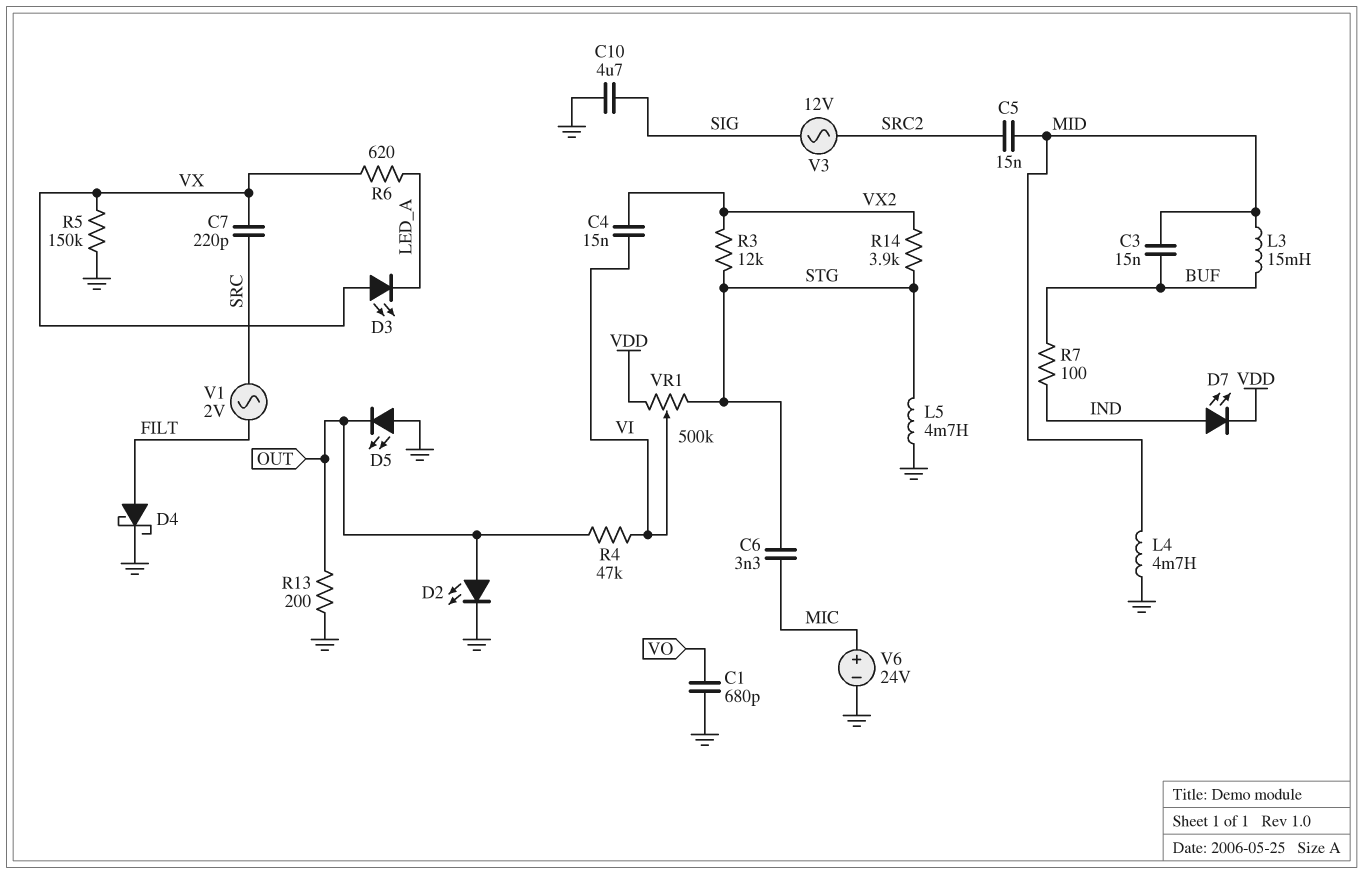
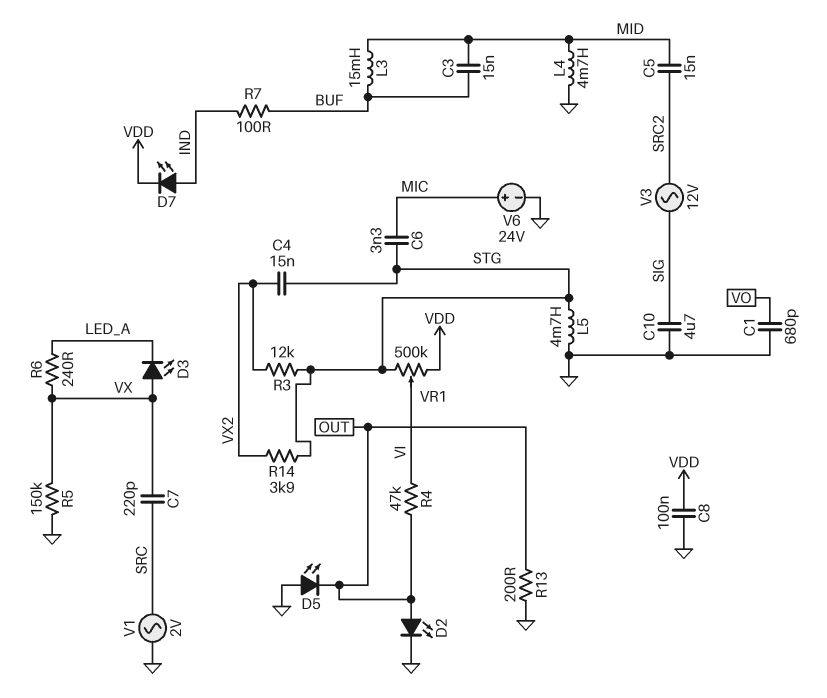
C4: 15nF (VI, VX2) -> 15nF (STG, VX2)
C8: none -> 100nF (GND, VDD)
D4: schottky (A FILT, K GND) -> none
R6: 620 (LED_A, VX) -> 240 (LED_A, VX)
V1: AC 2V (FILT, SRC) -> AC 2V (GND, SRC)

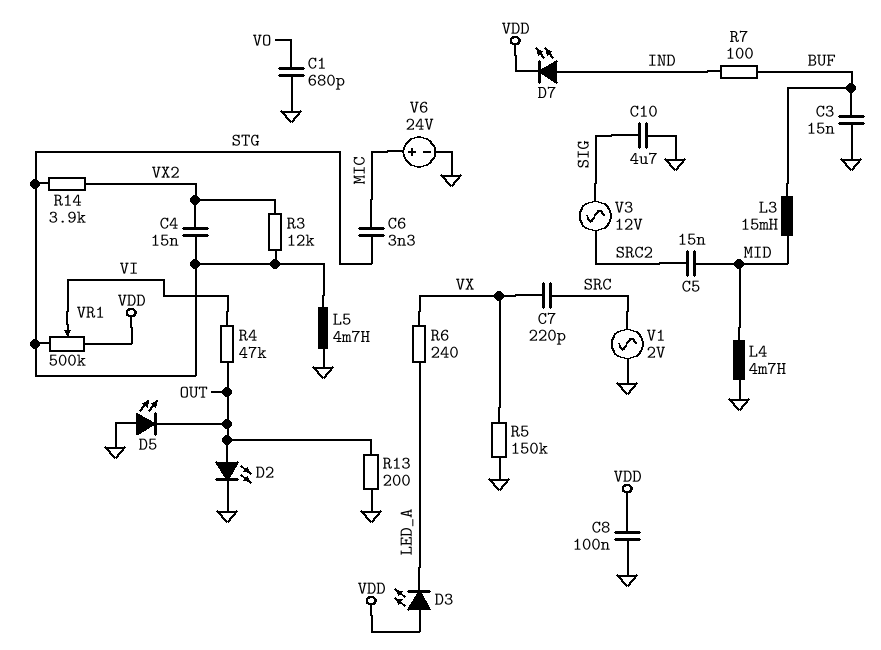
C3: 15nF (BUF, MID) -> 15nF (BUF, GND)
D3: LED (A VX, K LED_A) -> LED (A VDD, K LED_A)

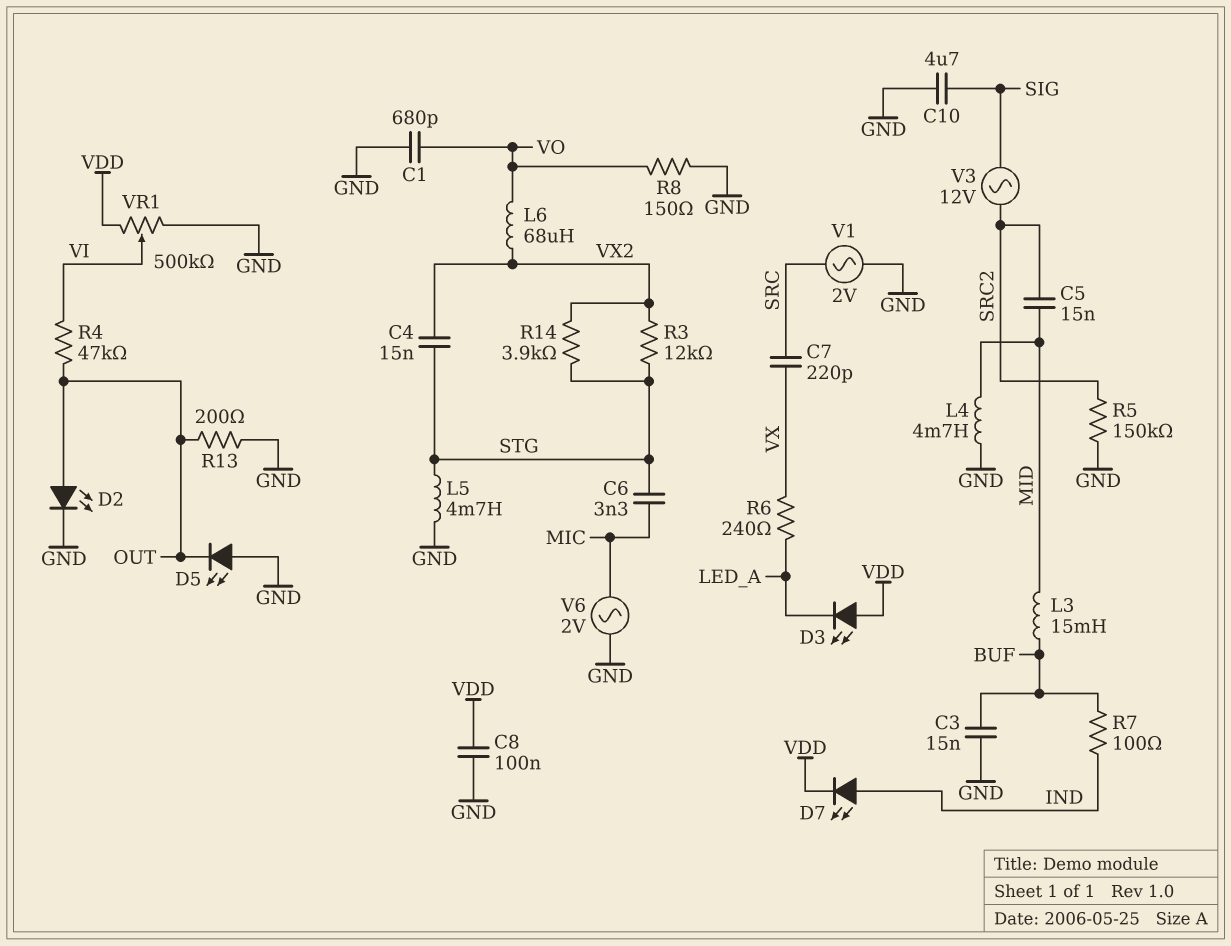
L6: none -> 68uH (VO, VX2)
R5: 150k (GND, VX) -> 150k (GND, SRC2)
R8: none -> 150 (GND, VO)
V6: 24V (plus MIC, minus GND) -> AC 2V (GND, MIC)
VR1: 500k (STG, VDD, wiper VI) -> 500k (GND, VDD, wiper VI)

